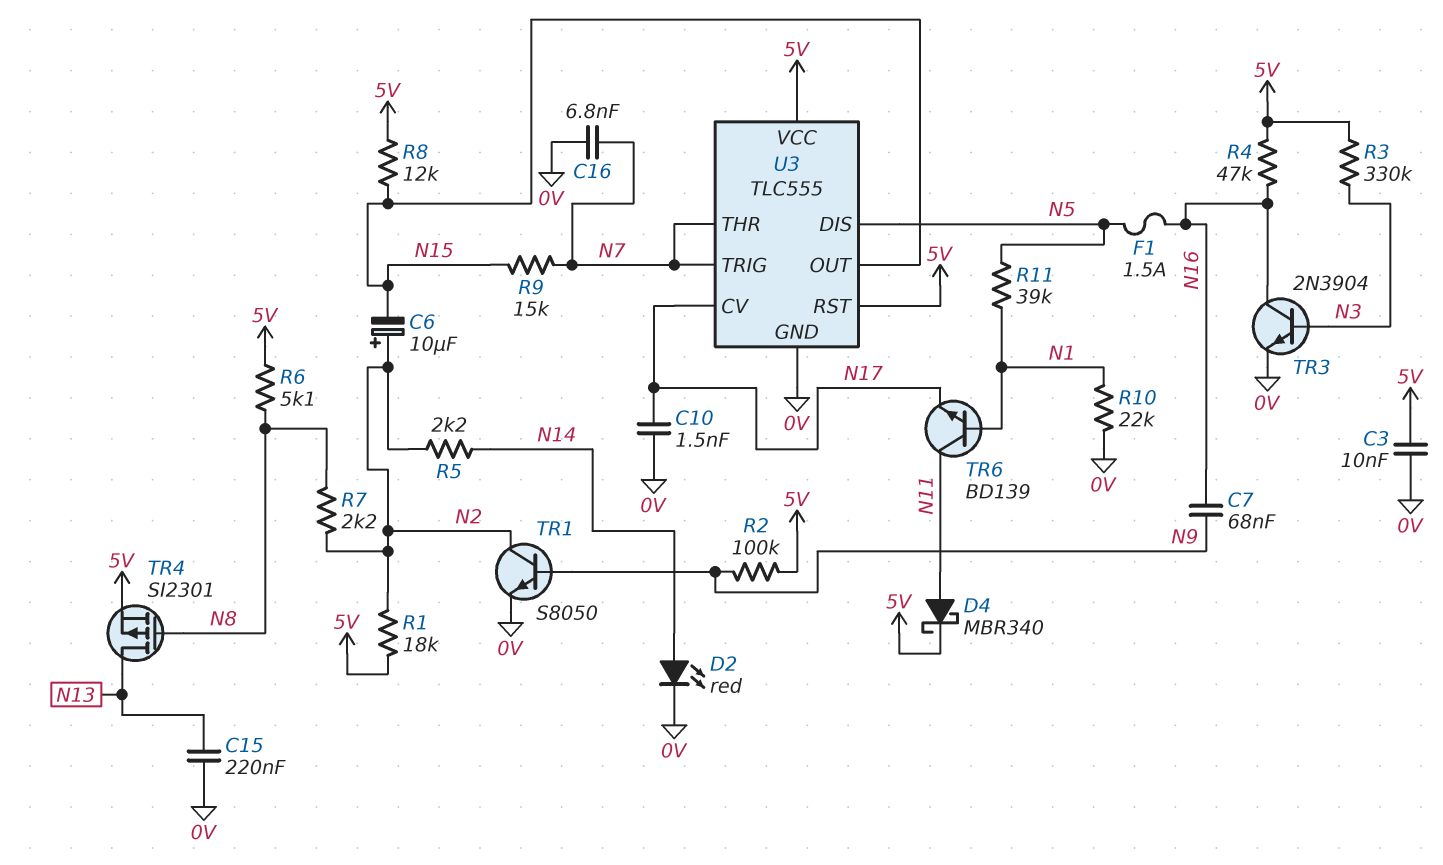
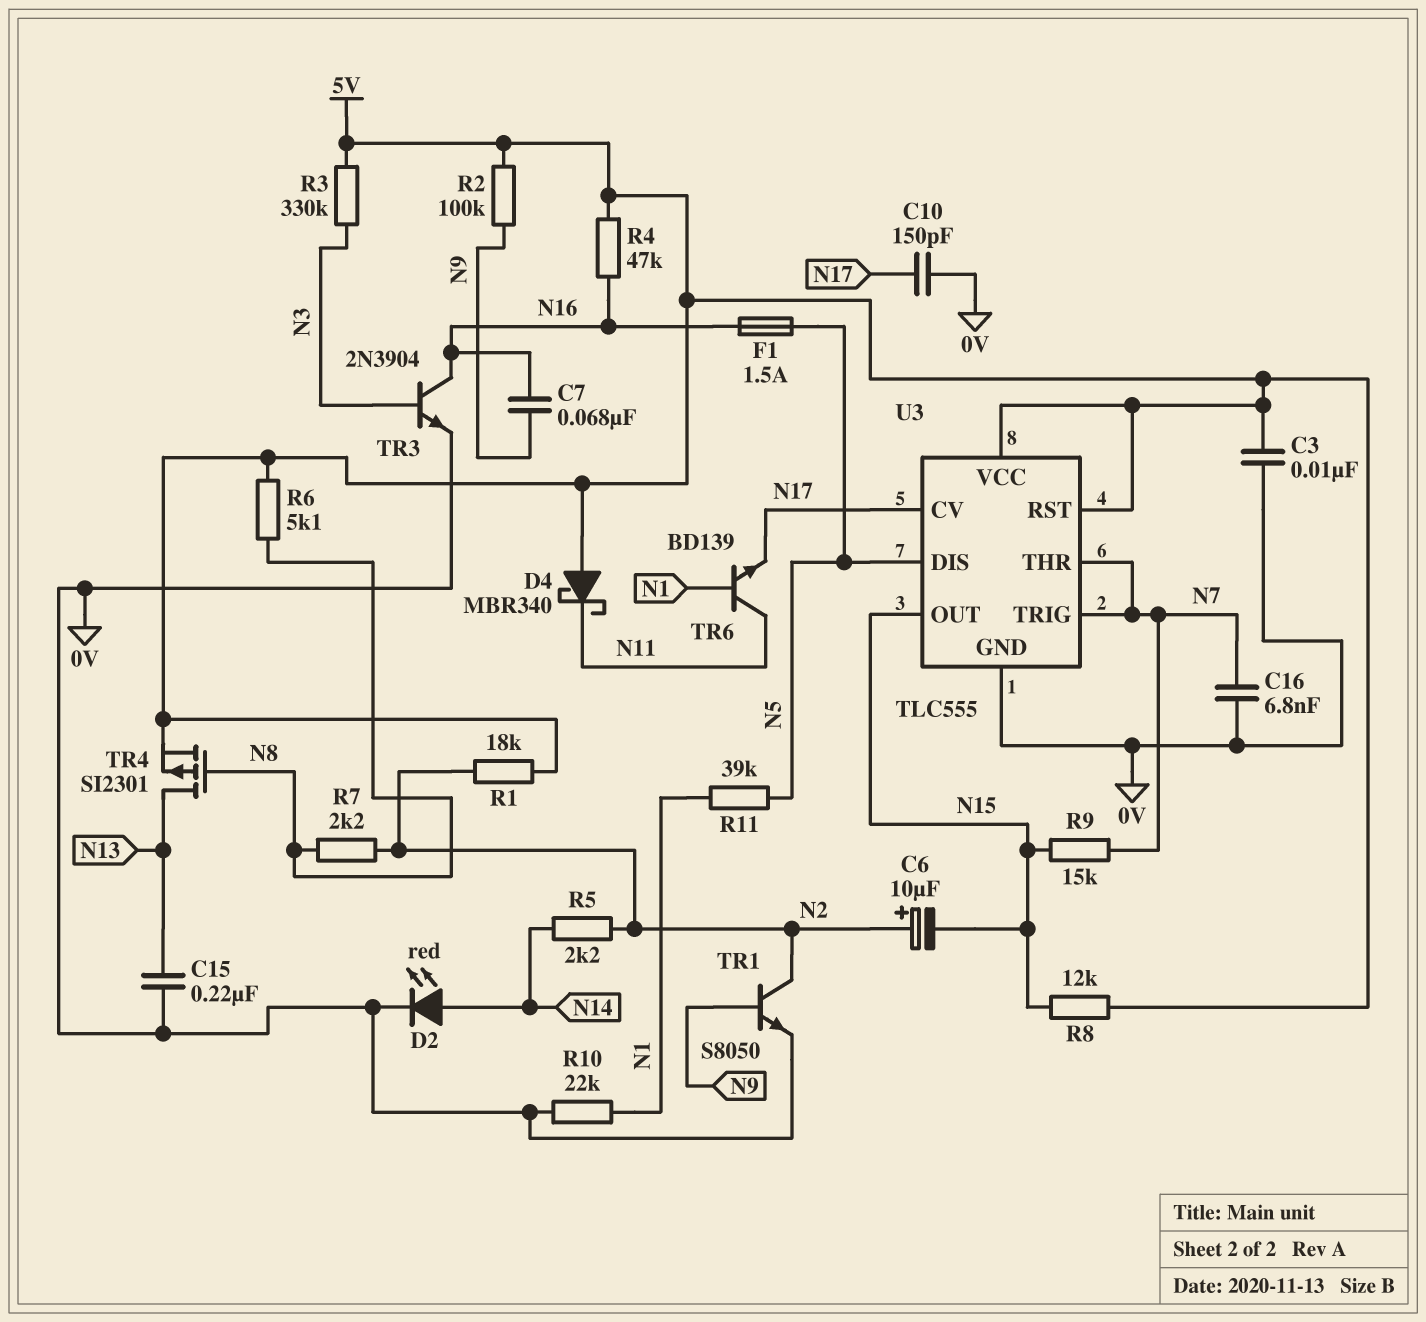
C10: 1.5nF (0V, N17) -> 150pF (0V, N17)
D4: schottky MBR340 (A N11, K 5V) -> schottky MBR340 (A 5V, K N11)

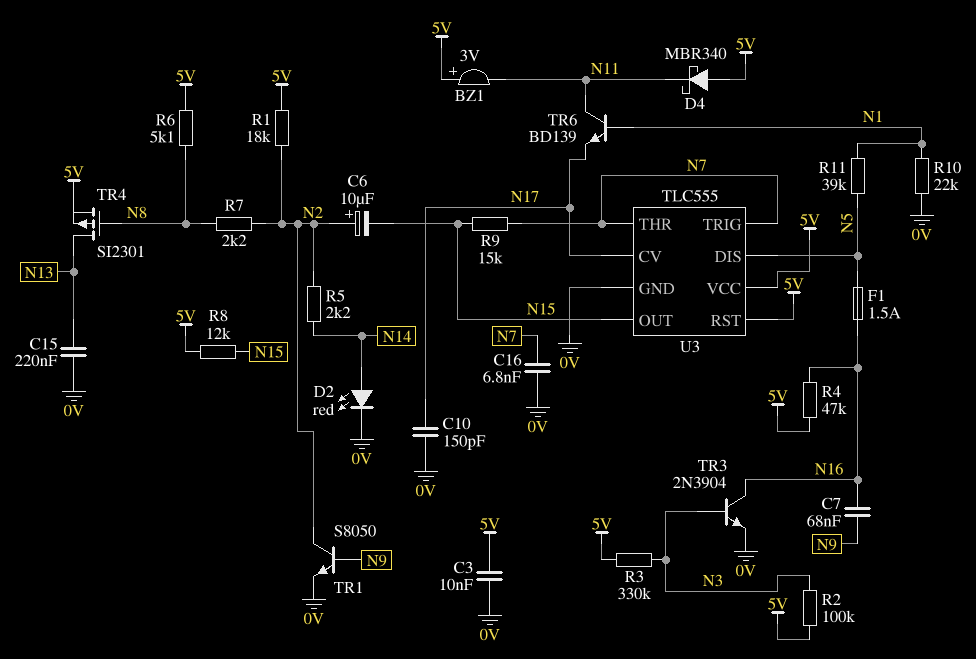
BZ1: none -> buzzer 3V (plus 5V, minus N11)
R2: 100k (5V, N9) -> 100k (5V, N3)

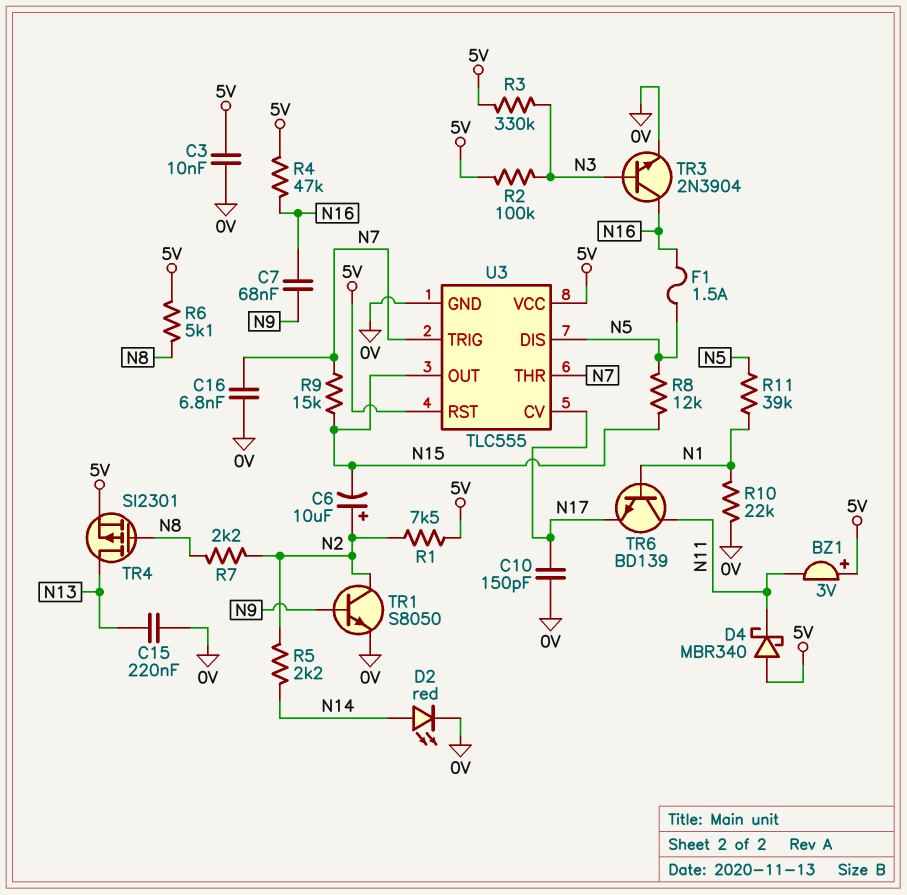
R1: 18k (5V, N2) -> 7.5k (5V, N2)
R8: 12k (5V, N15) -> 12k (N5, N15)

